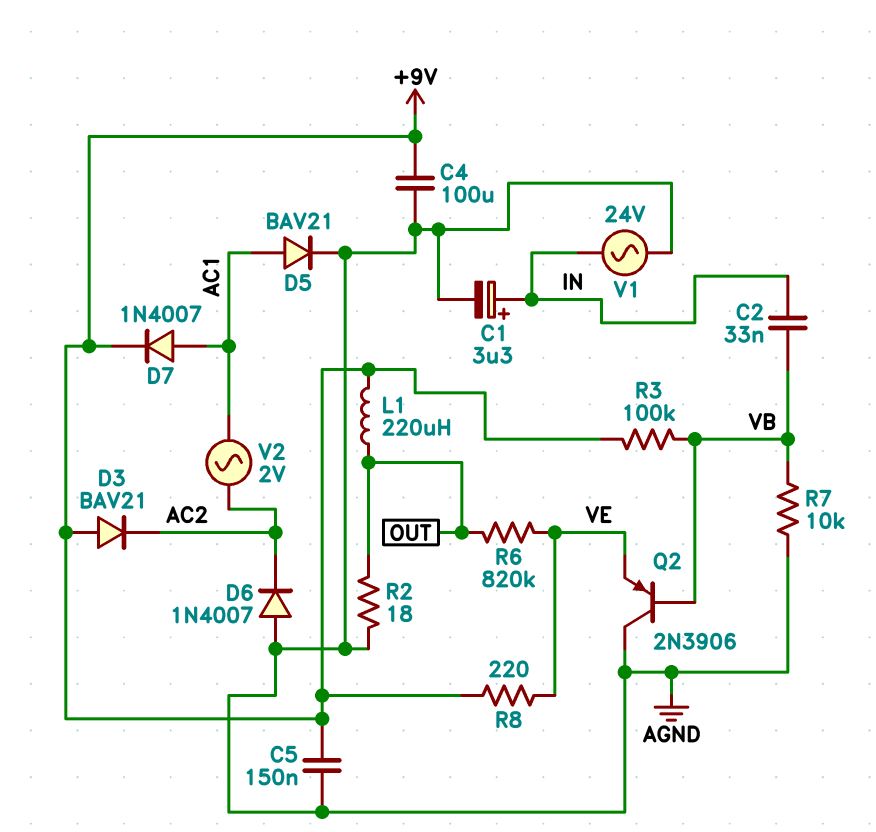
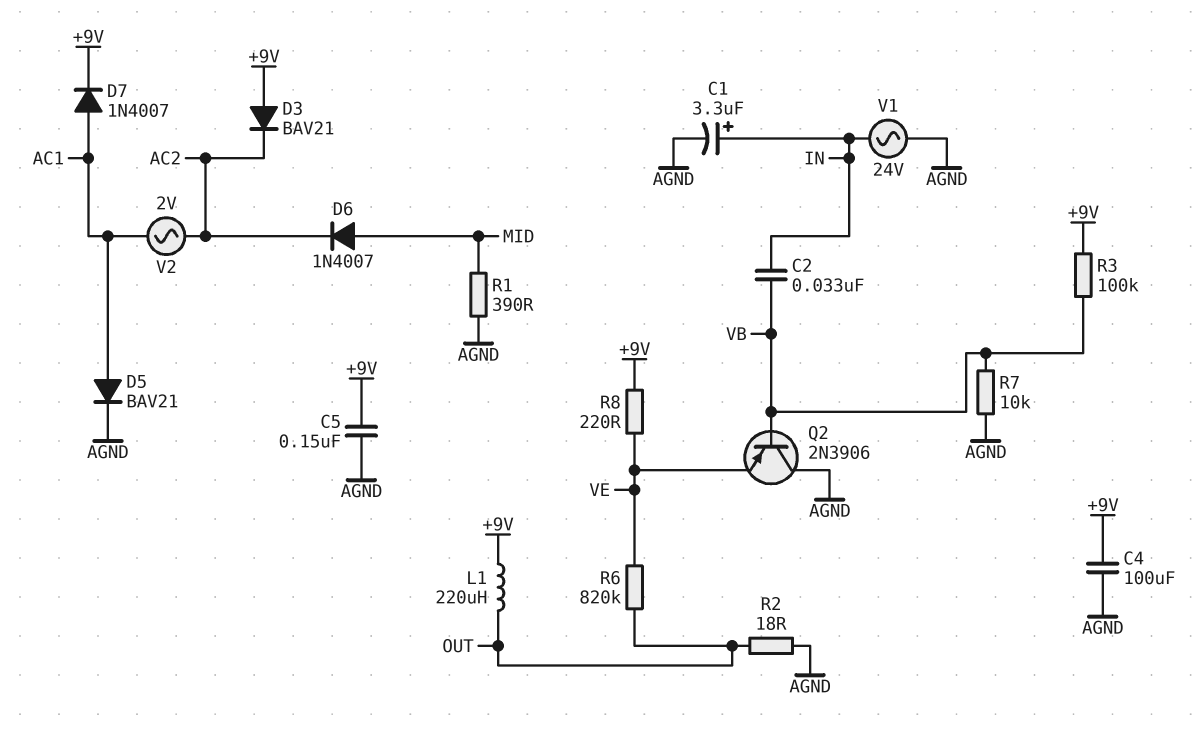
D6: diode 1N4007 (A AGND, K AC2) -> diode 1N4007 (A MID, K AC2)
R1: none -> 390 (AGND, MID)

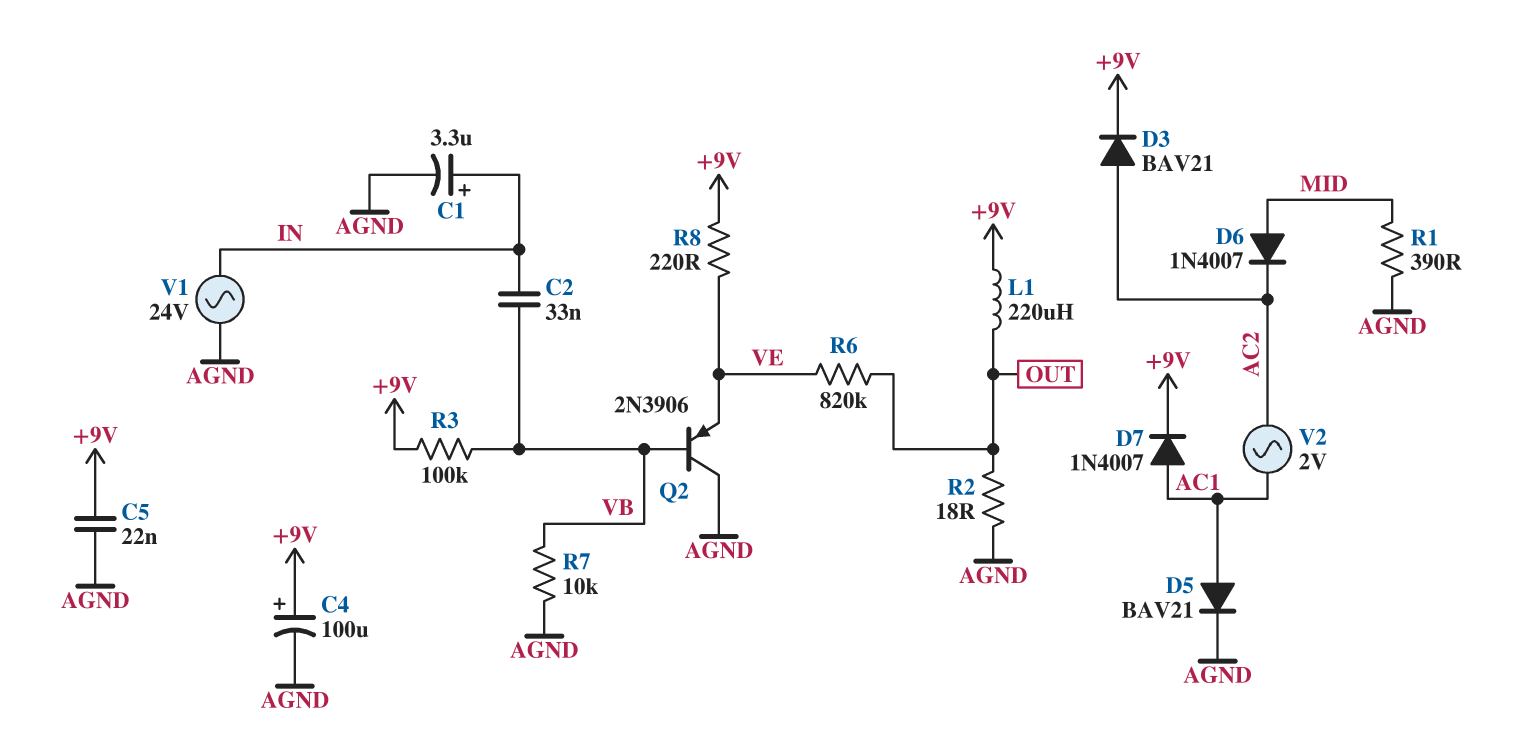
C4: 100uF (+9V, AGND) -> 100uF (plus +9V, minus AGND)
C5: 150nF (+9V, AGND) -> 22nF (+9V, AGND)
D3: diode BAV21 (A +9V, K AC2) -> diode BAV21 (A AC2, K +9V)

